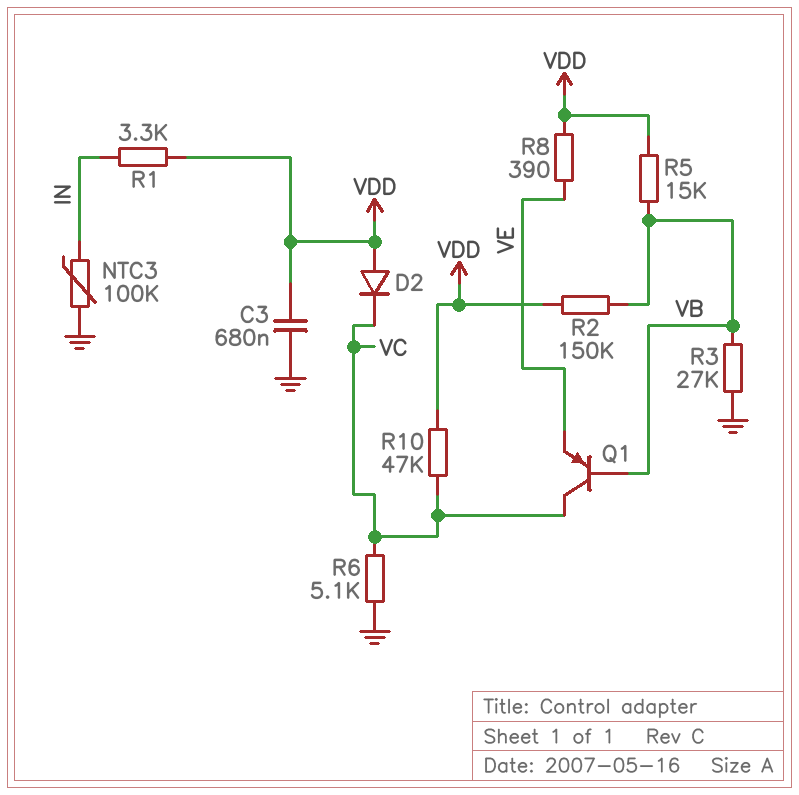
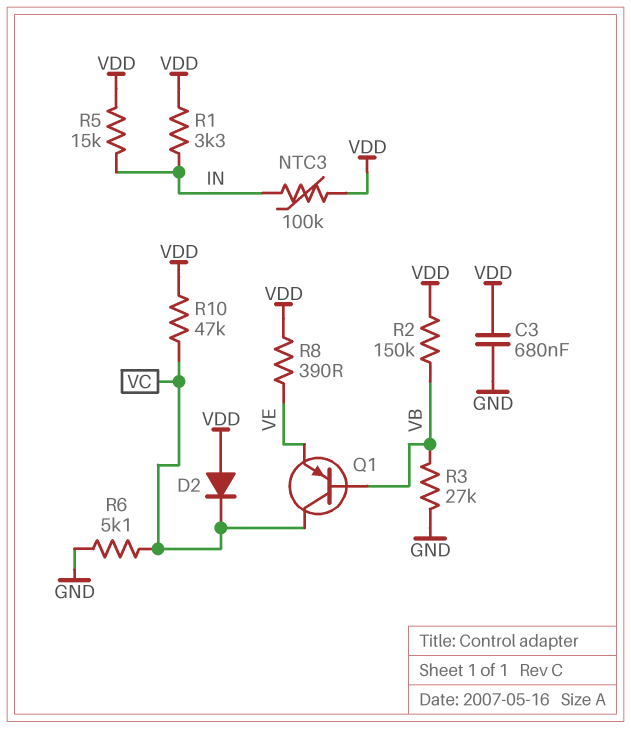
NTC3: 100k (GND, IN) -> 100k (IN, VDD)
R5: 15k (VB, VDD) -> 15k (IN, VDD)

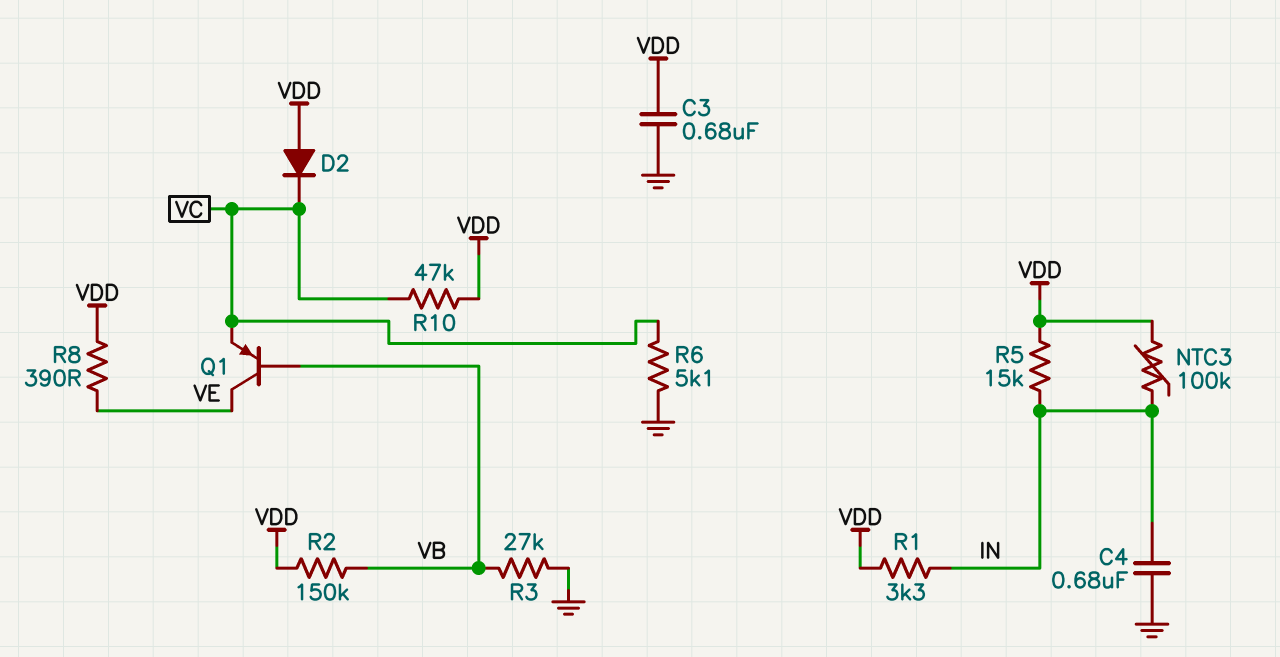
C4: none -> 680nF (GND, IN)
Q1: PNP (B VB, C VC, E VE) -> PNP (B VB, C VE, E VC)

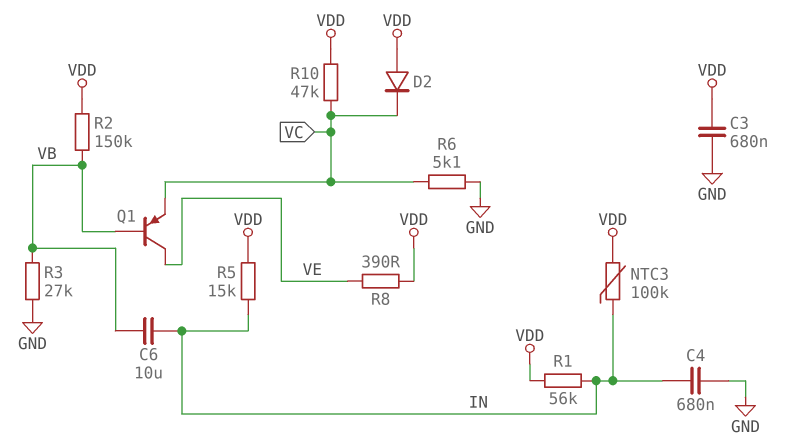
C6: none -> 10uF (IN, VB)
R1: 3.3k (IN, VDD) -> 56k (IN, VDD)

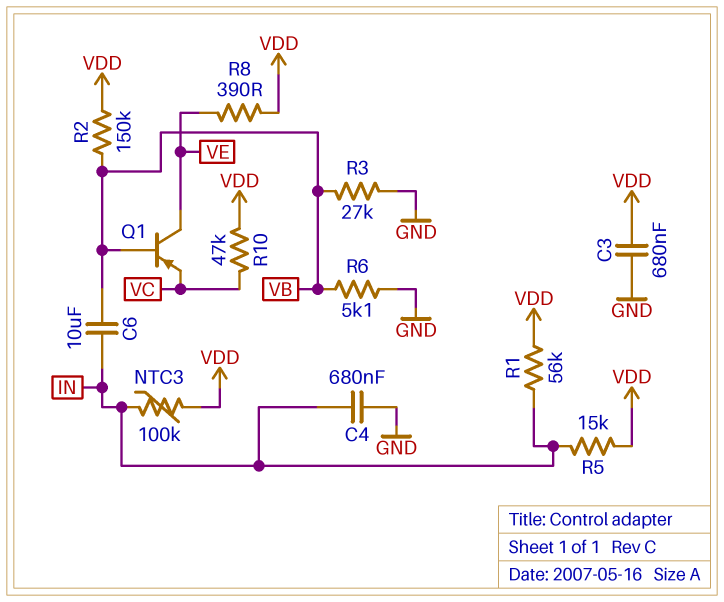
D2: diode (A VDD, K VC) -> none
R6: 5.1k (GND, VC) -> 5.1k (GND, VB)

